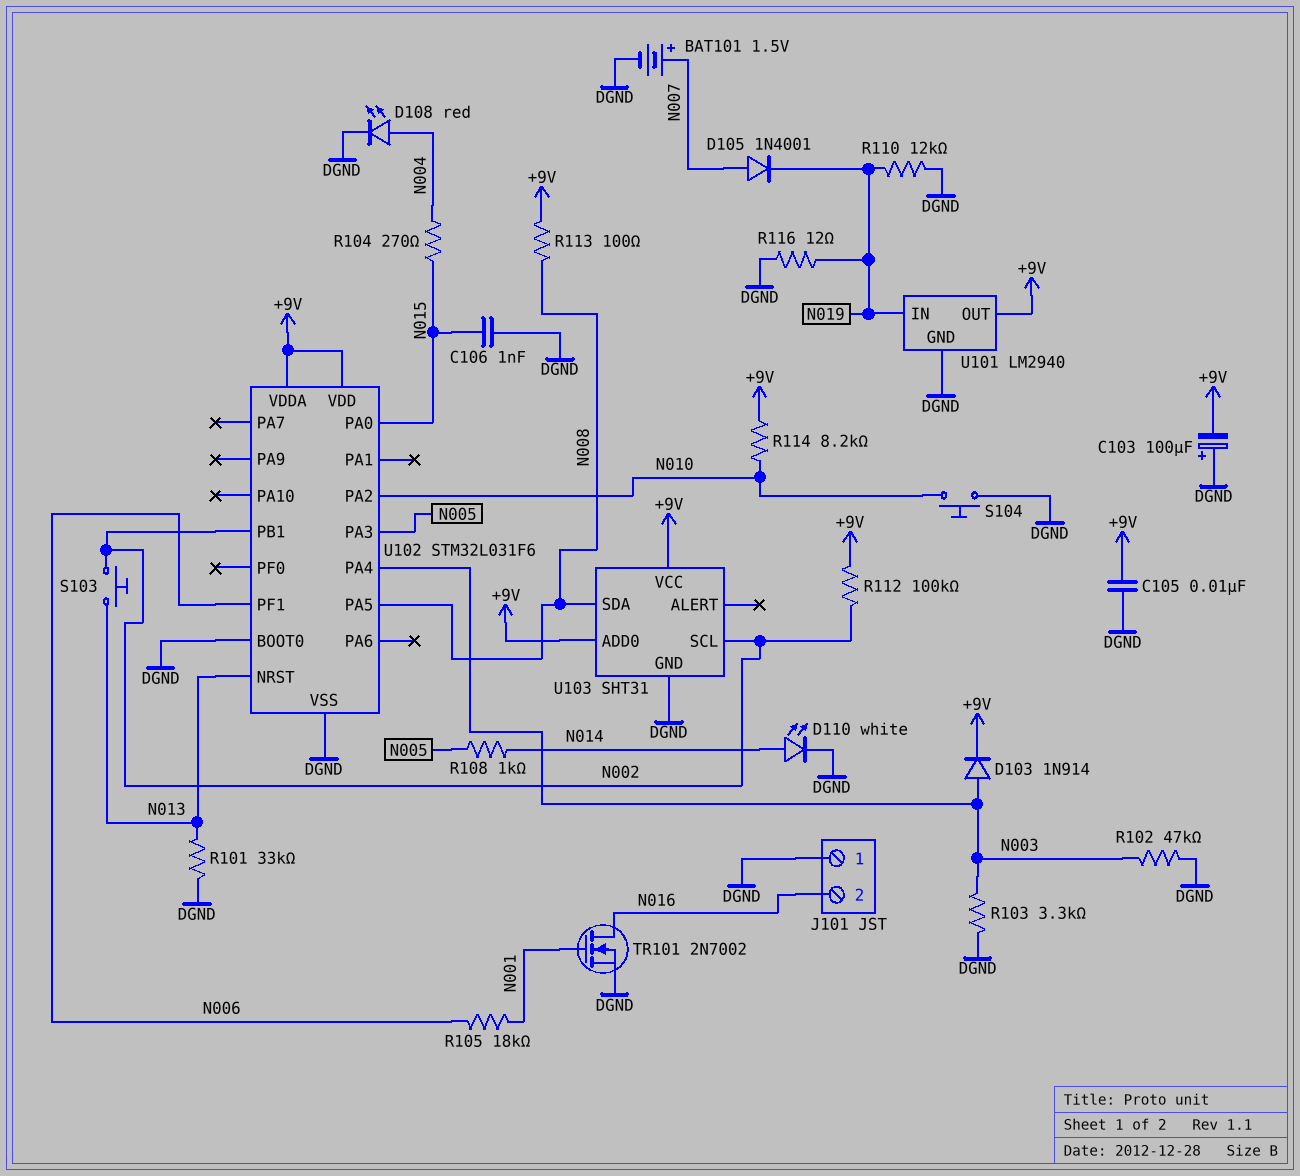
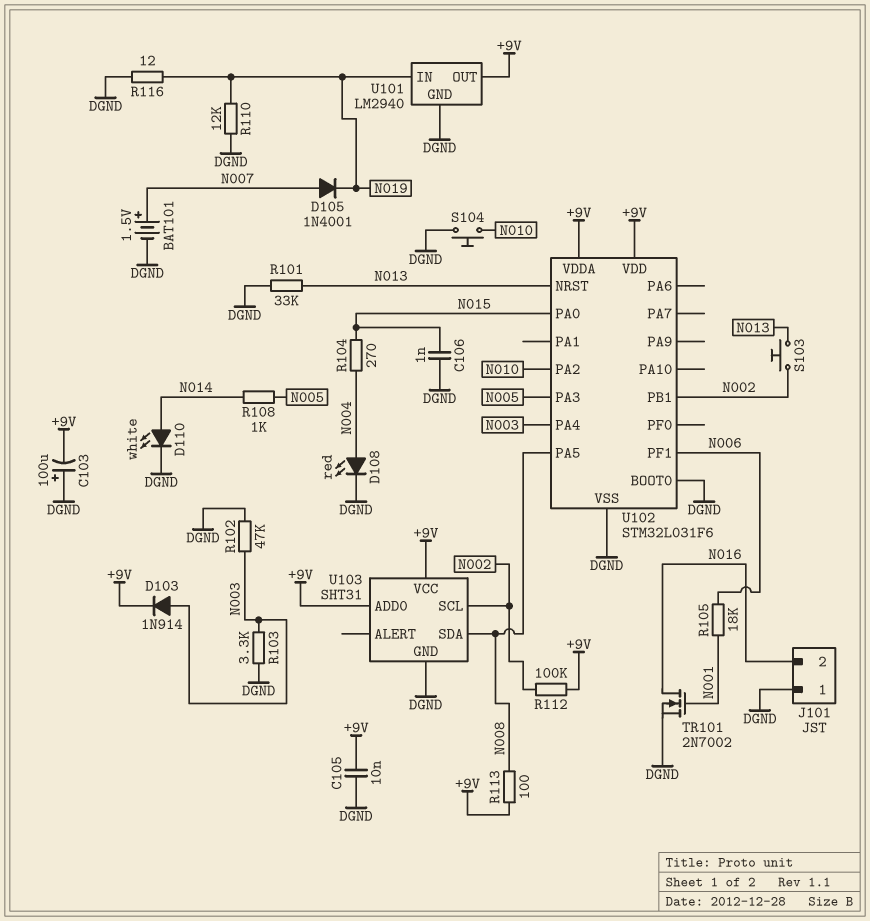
R114: 8.2k (+9V, N010) -> none

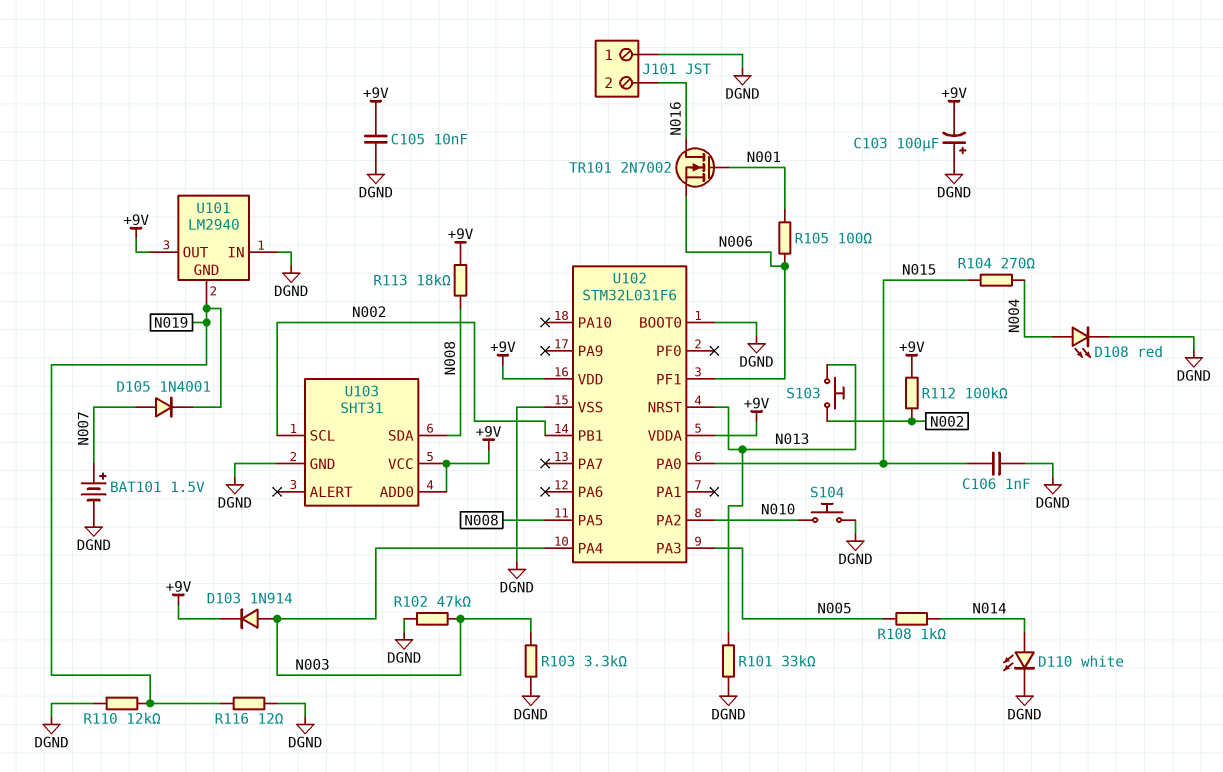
R105: 18k (N001, N006) -> 100 (N001, N006)
R113: 100 (+9V, N008) -> 18k (+9V, N008)
TR101: NMOS 2N7002 (G N001, D N016, S DGND) -> NMOS 2N7002 (G N001, D N016, S N006)
U101 pin GND: DGND -> N019
U101 pin IN: N019 -> DGND

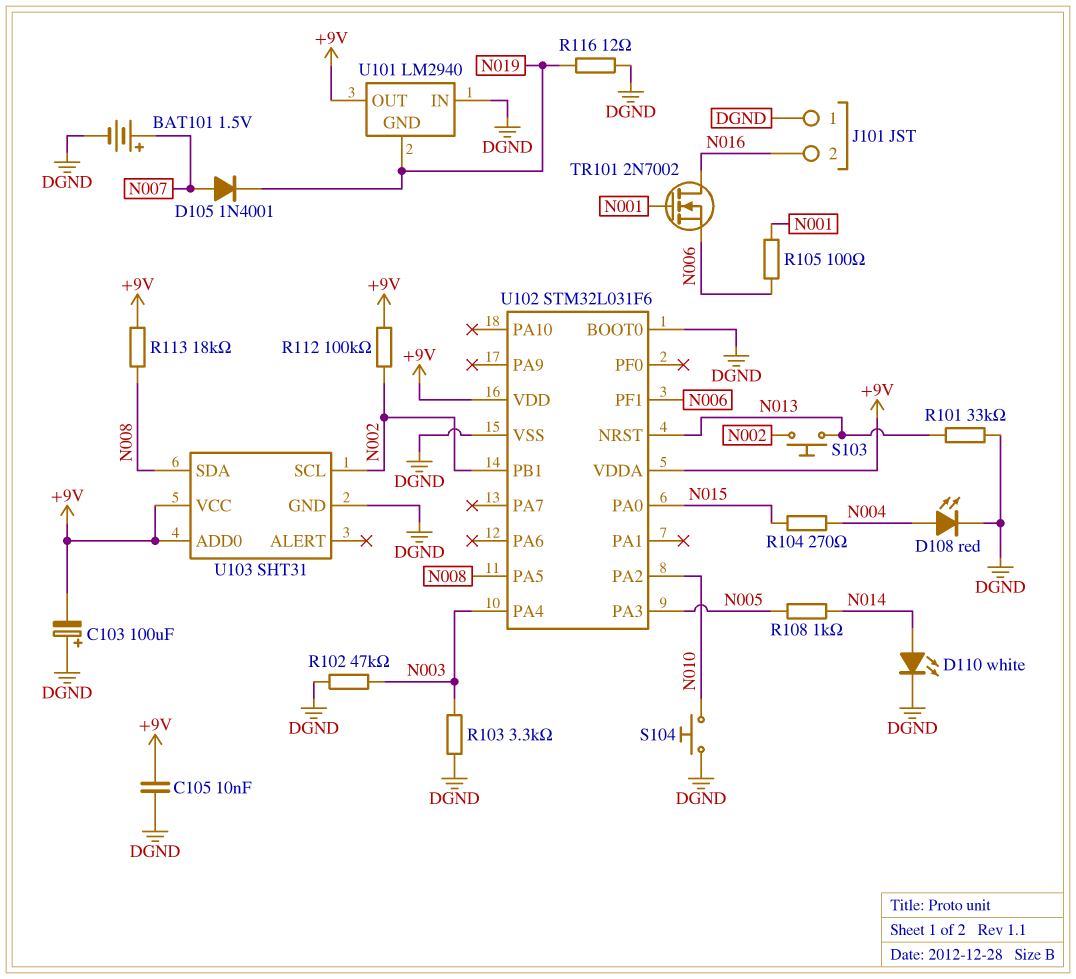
C106: 1nF (DGND, N015) -> none
D103: diode 1N914 (A N003, K +9V) -> none
R110: 12k (DGND, N019) -> none

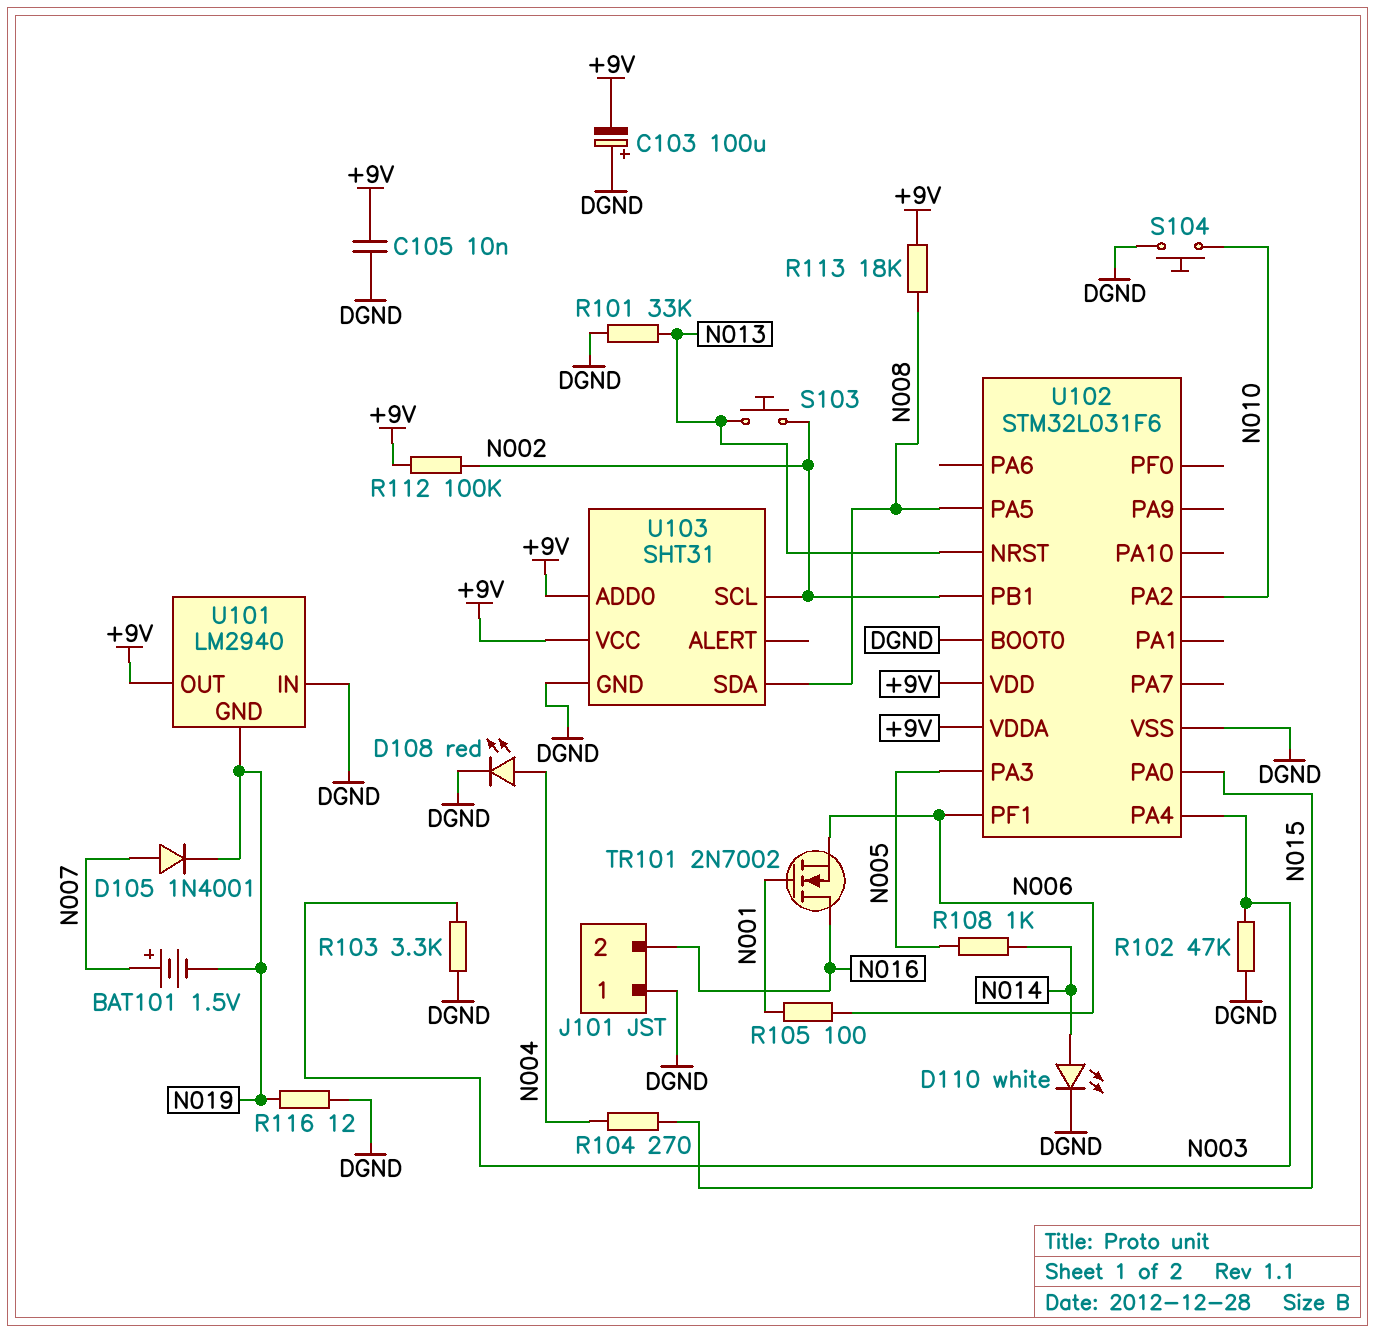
BAT101: 1.5V (plus N007, minus DGND) -> 1.5V (plus N007, minus N019)

